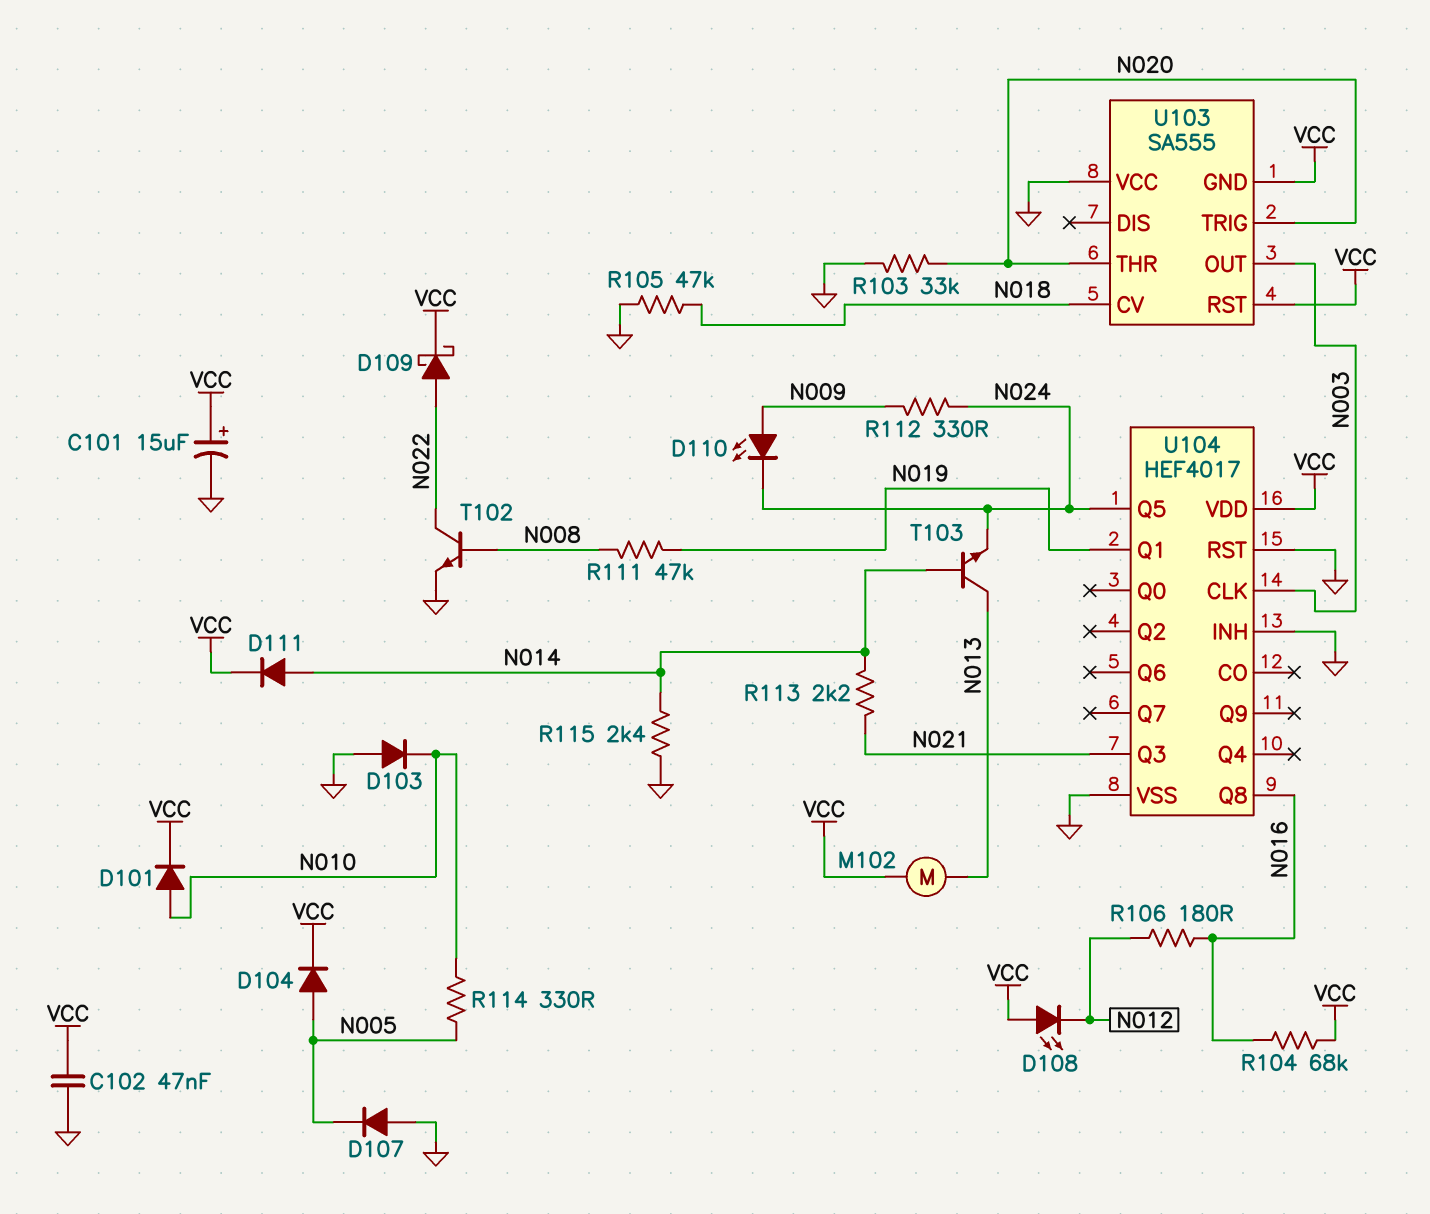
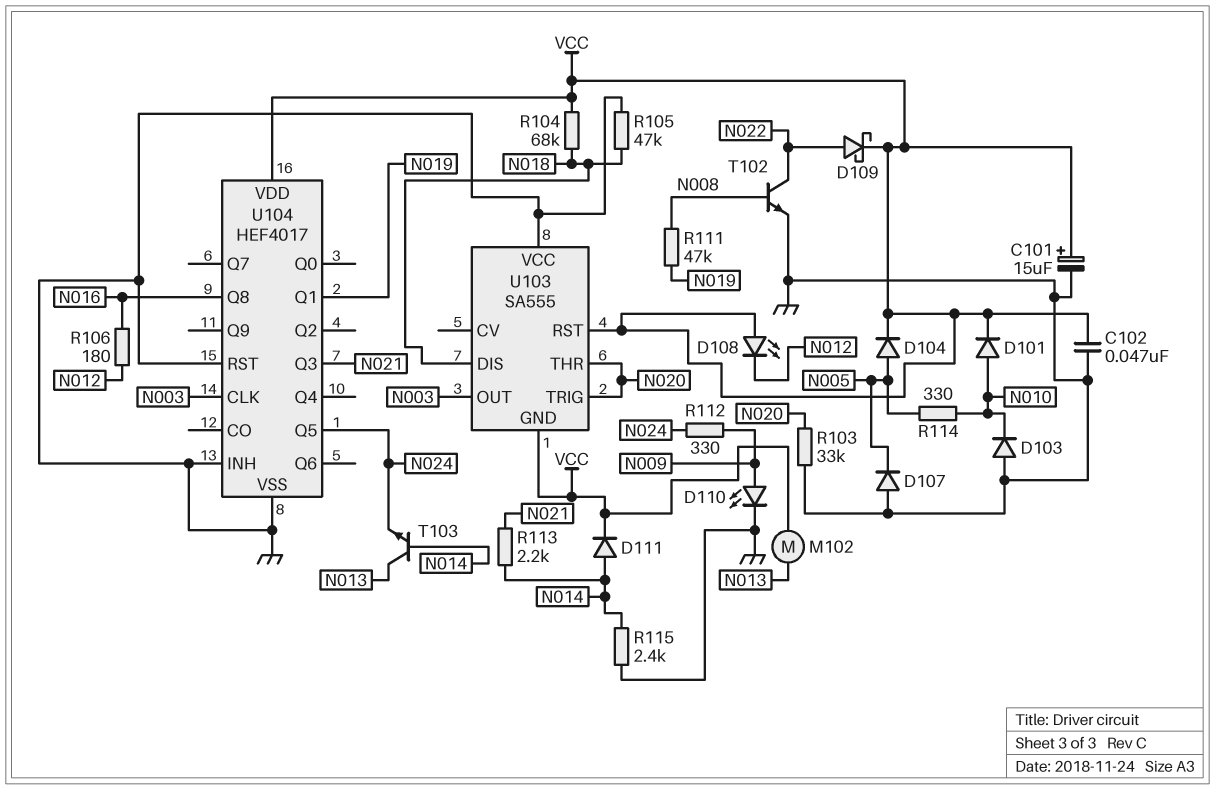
D110: LED (A N009, K N024) -> LED (A N009, K GND)
R104: 68k (N016, VCC) -> 68k (N018, VCC)
U103 pin CV: N018 -> none
U103 pin DIS: none -> N018

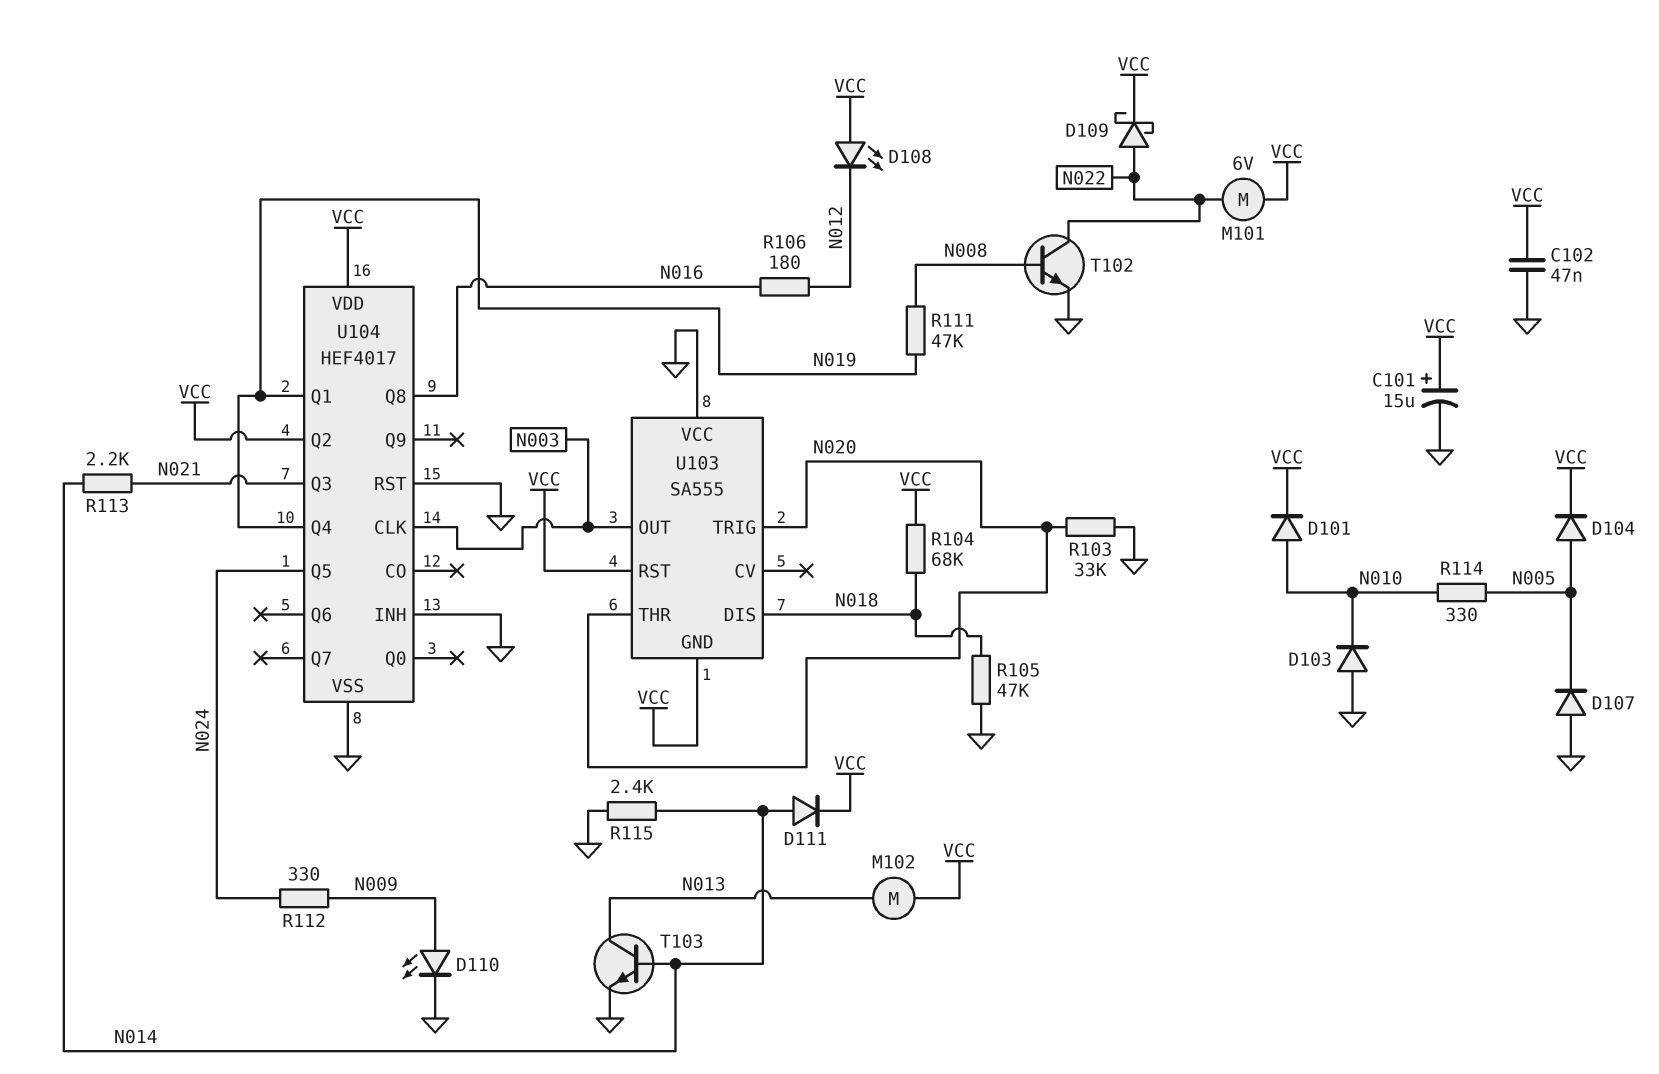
M101: none -> motor 6V (N022, VCC)
T103: NPN (B N014, C N013, E N024) -> NPN (B N014, C N013, E GND)
U104 pin Q2: none -> VCC
U104 pin Q4: none -> N019

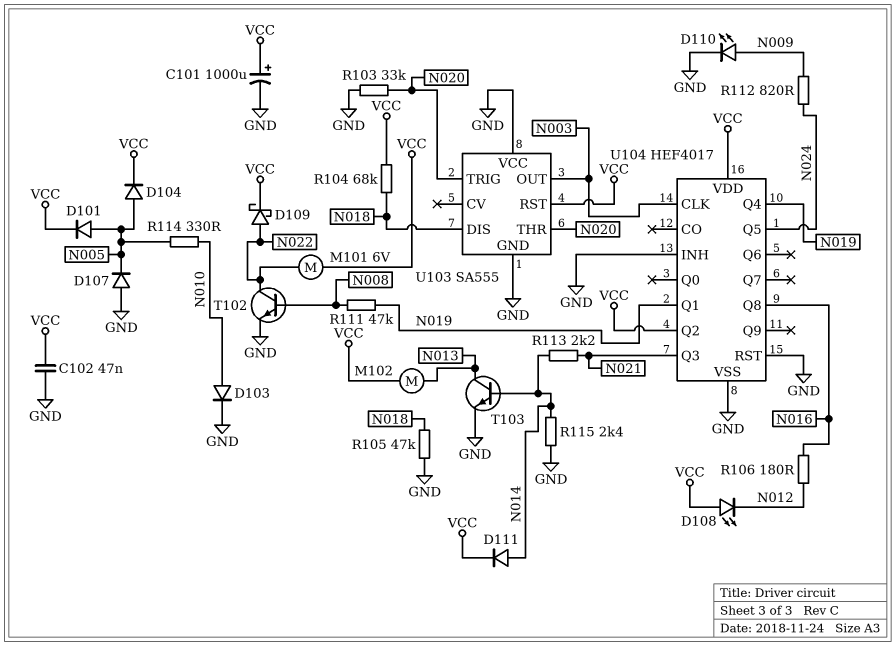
C101: 15uF (plus VCC, minus GND) -> 1000uF (plus VCC, minus GND)
D101: diode (A N010, K VCC) -> diode (A N005, K VCC)
D103: diode (A GND, K N010) -> diode (A N010, K GND)
R112: 330 (N009, N024) -> 820 (N009, N024)
U103 pin GND: VCC -> GND

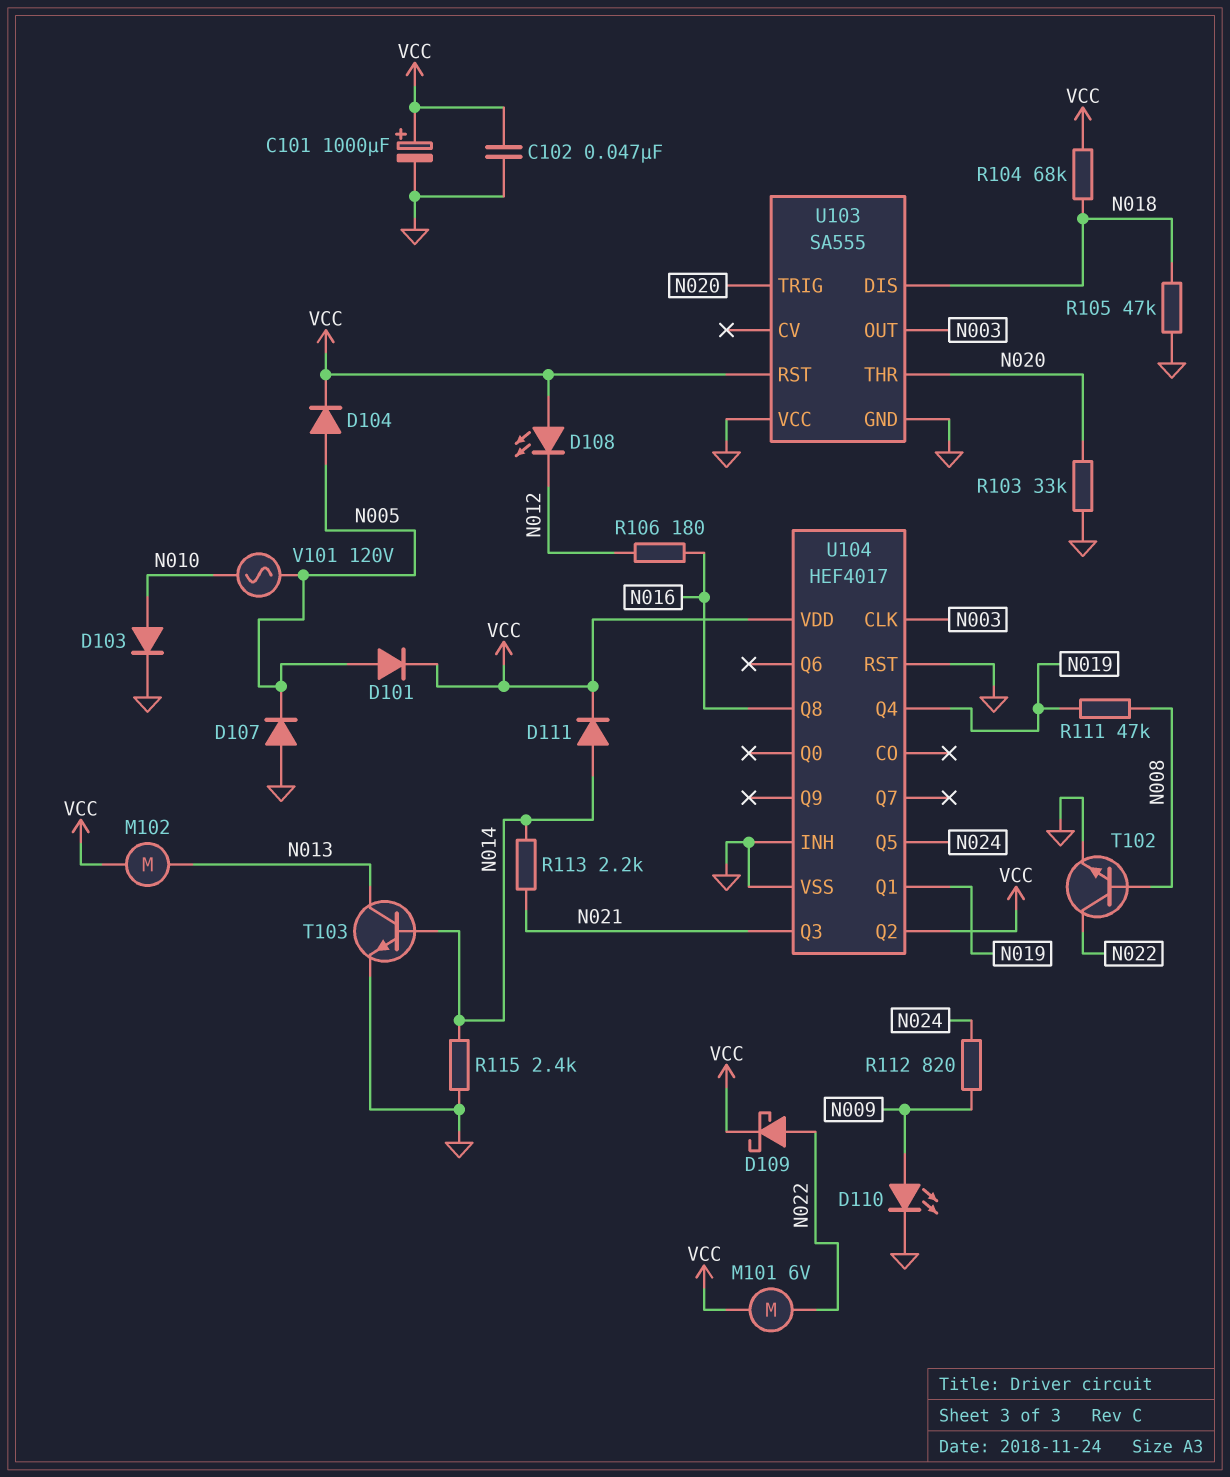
R114: 330 (N005, N010) -> none
V101: none -> AC 120V (N005, N010)

